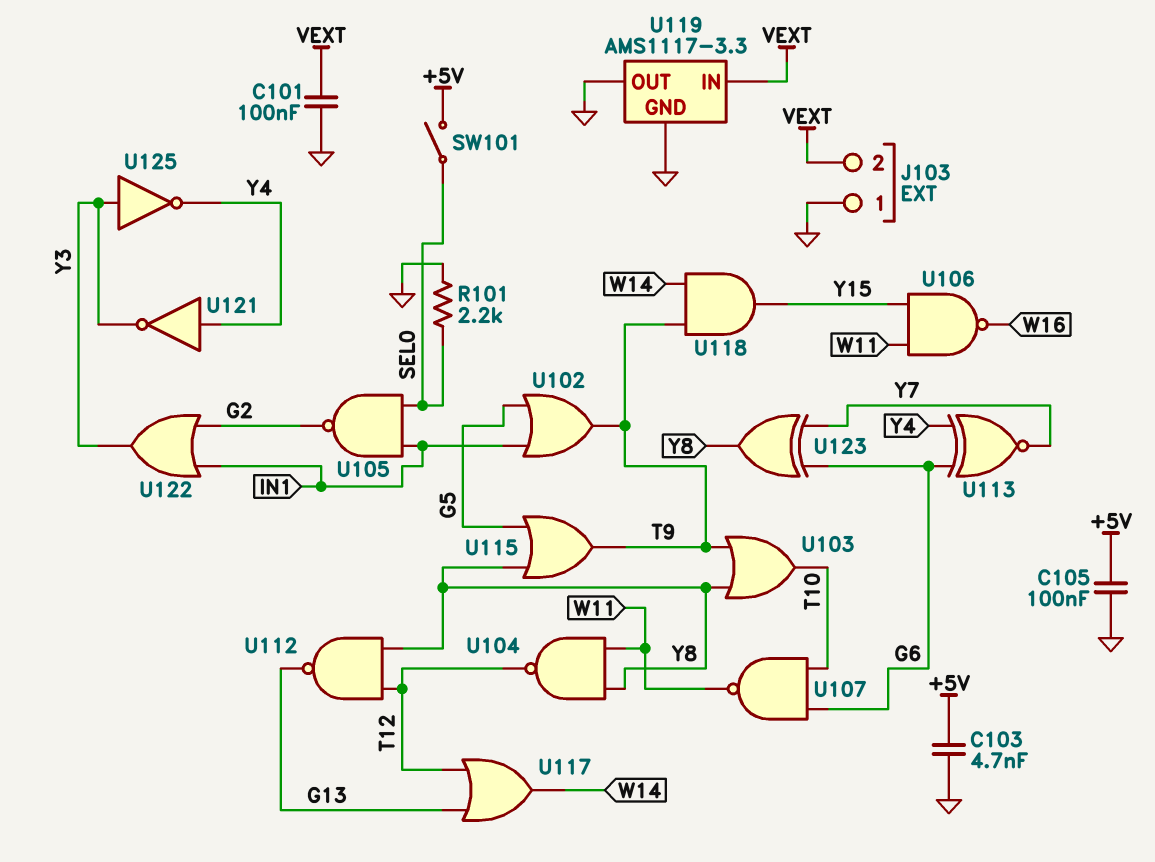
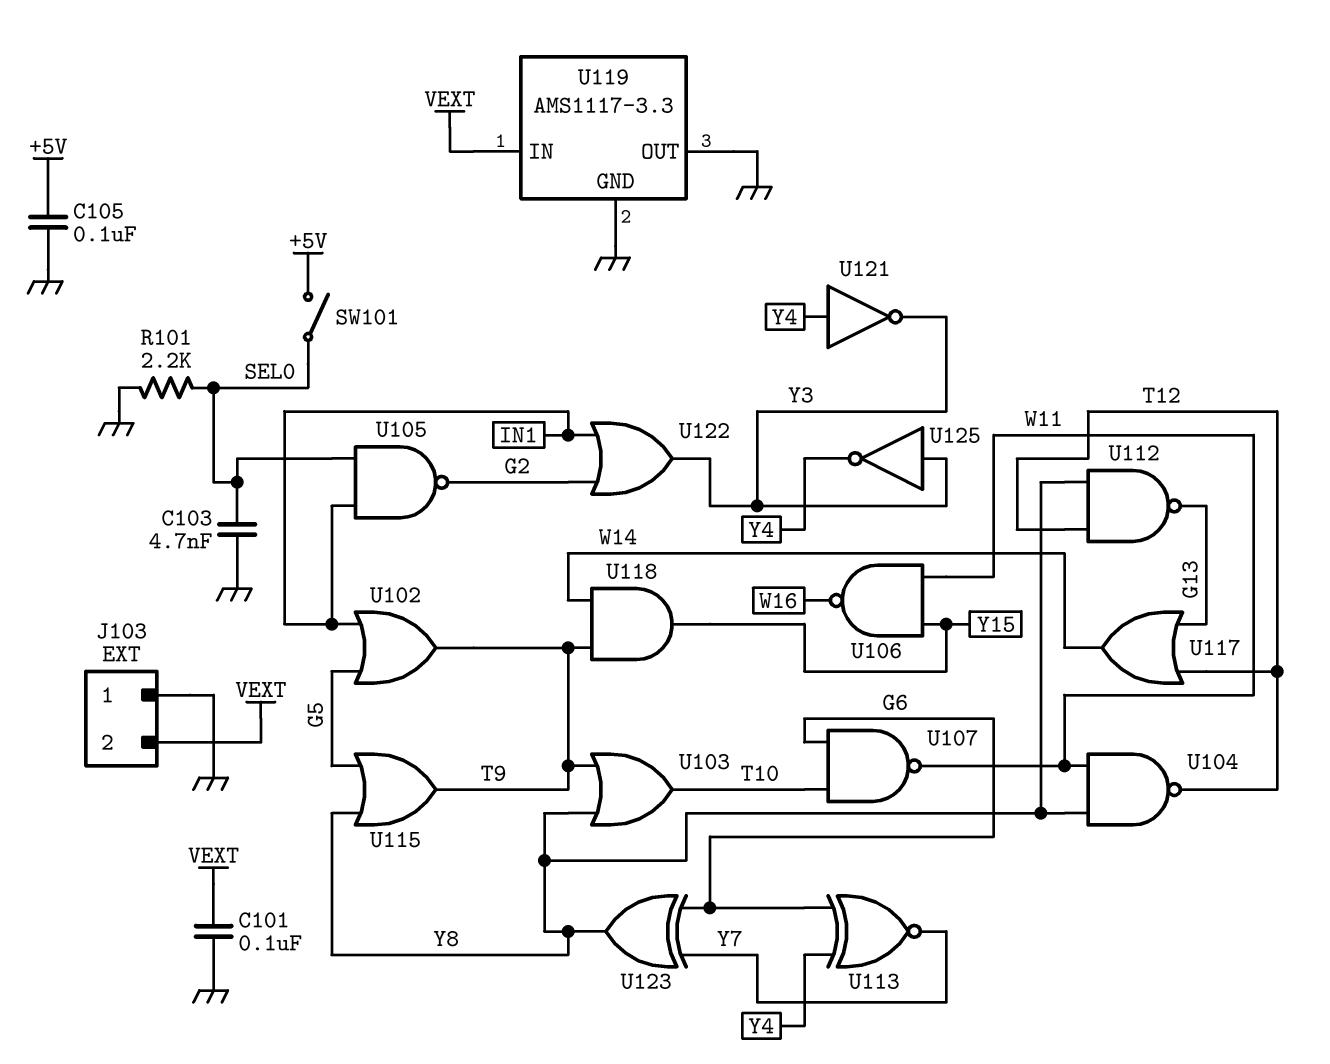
C103: 4.7nF (+5V, GND) -> 4.7nF (GND, SEL0)

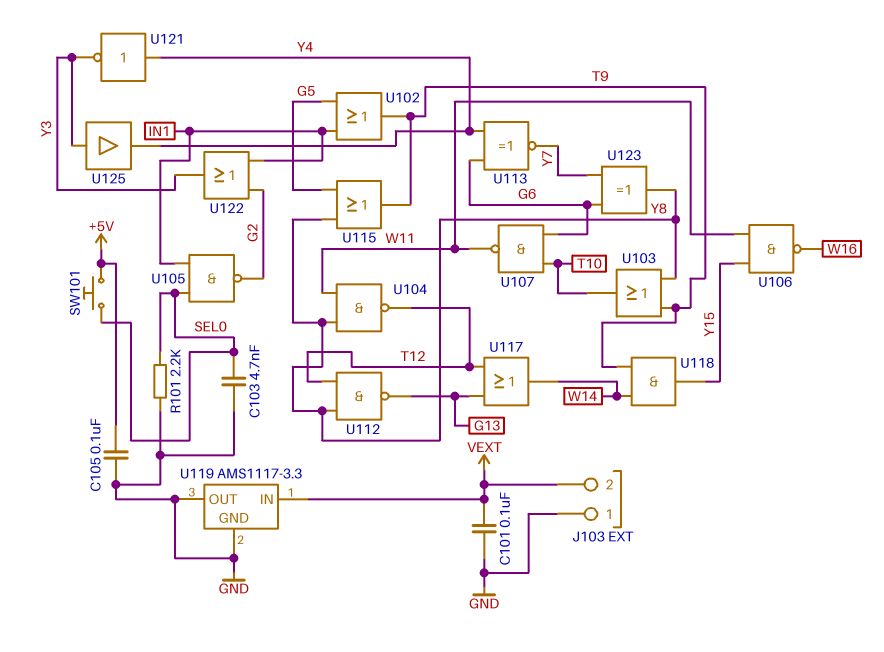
SW101: switch (+5V, SEL0) -> button (+5V, SEL0)
U125: NOT (in Y3, out Y4) -> buffer (in Y3, out Y4)

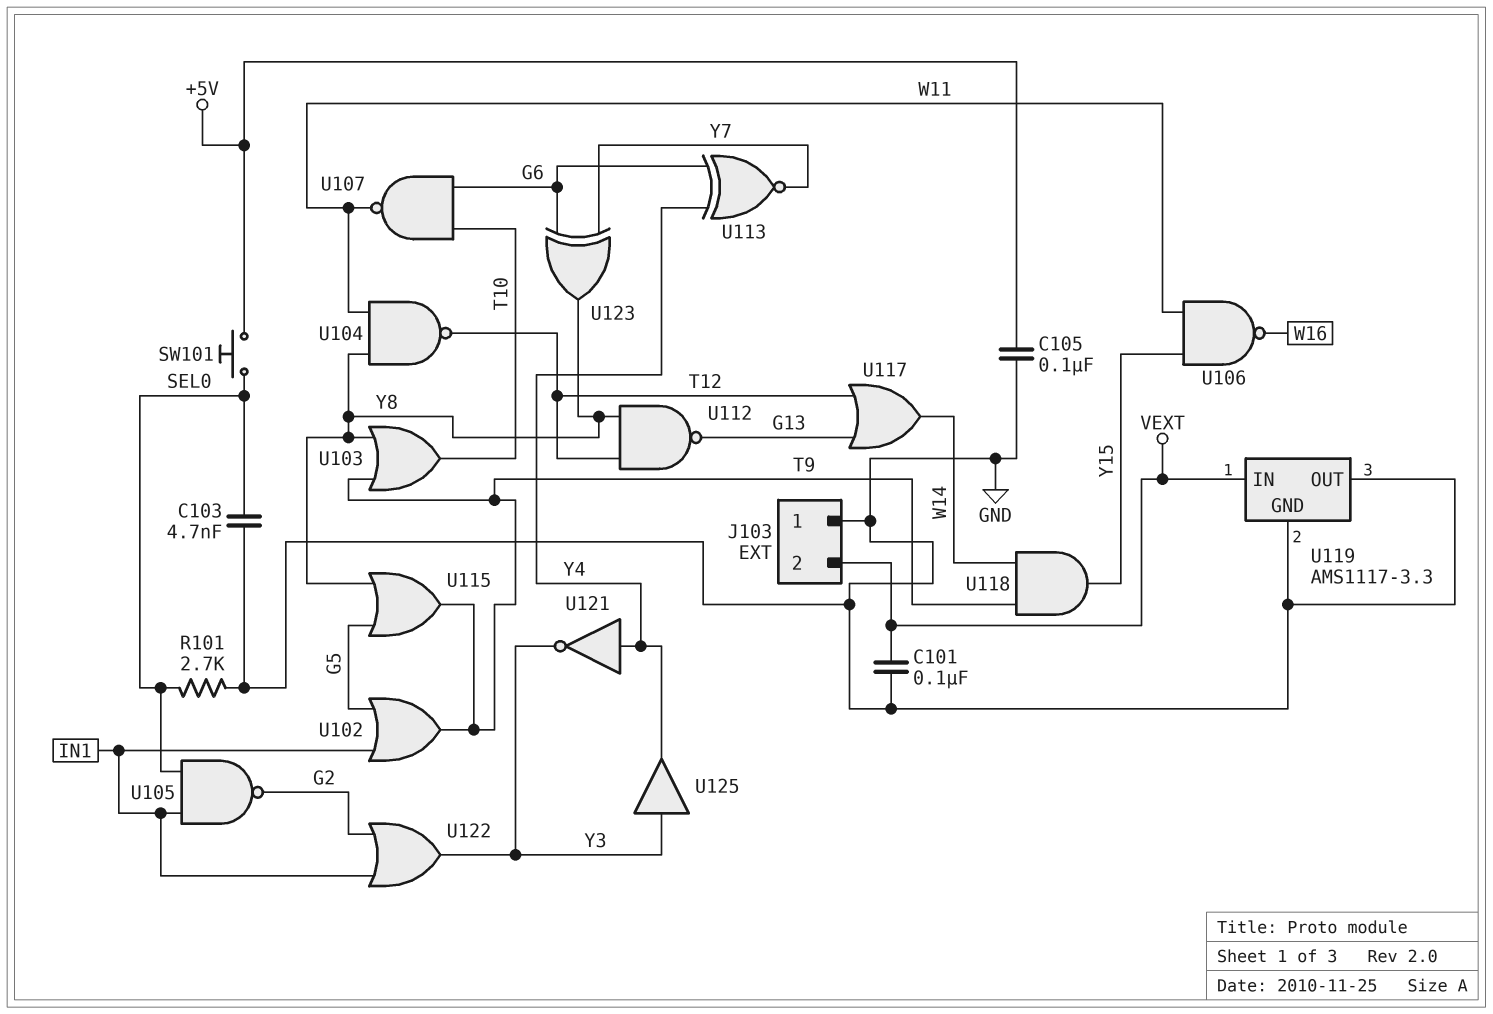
R101: 2.2k (GND, SEL0) -> 2.7k (GND, SEL0)

